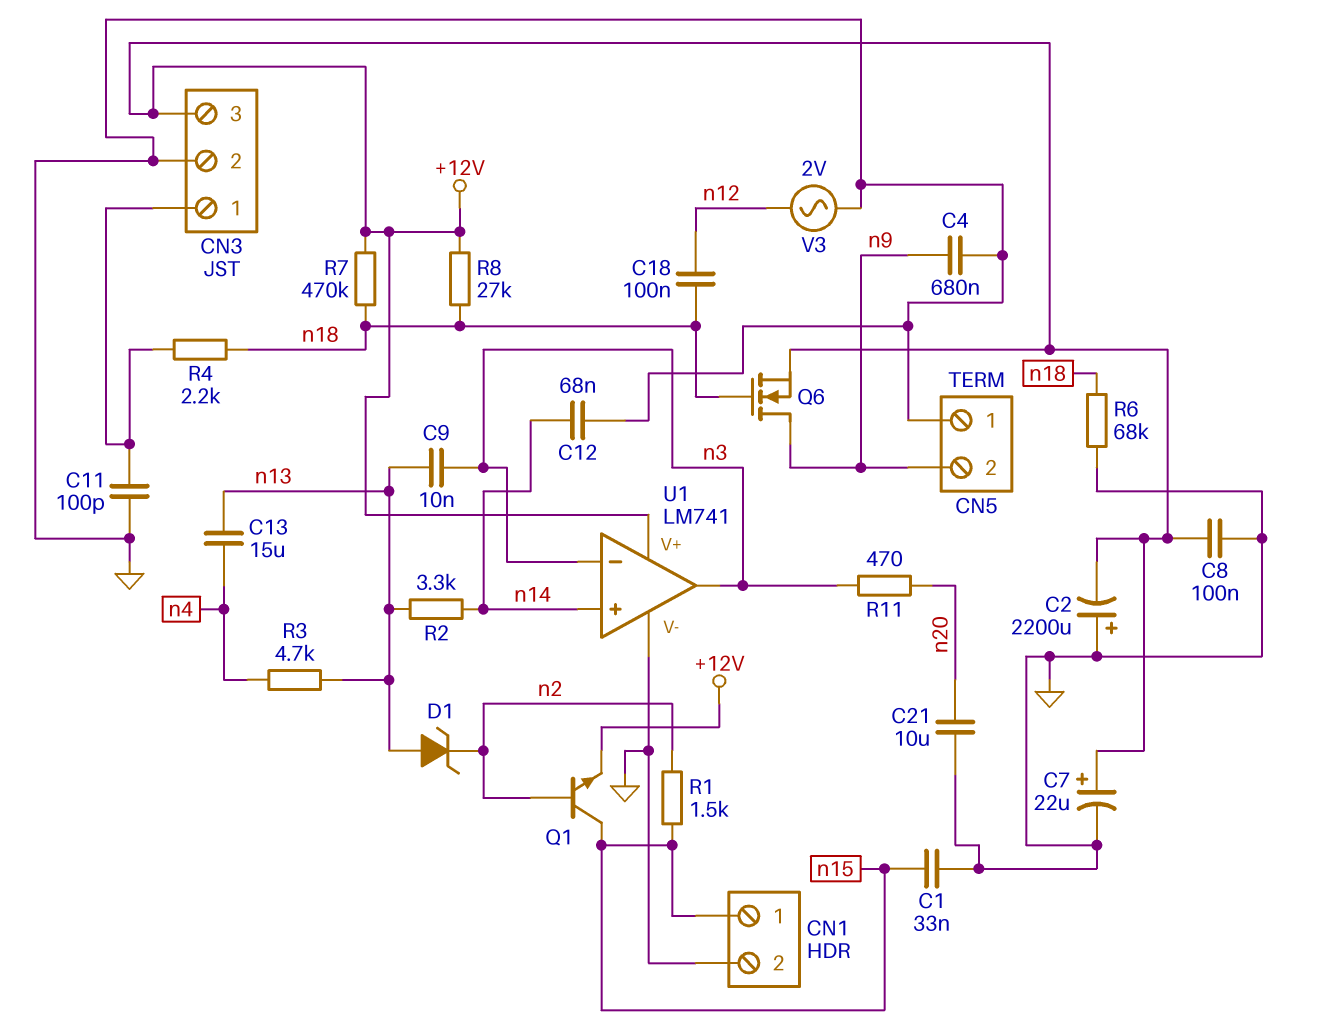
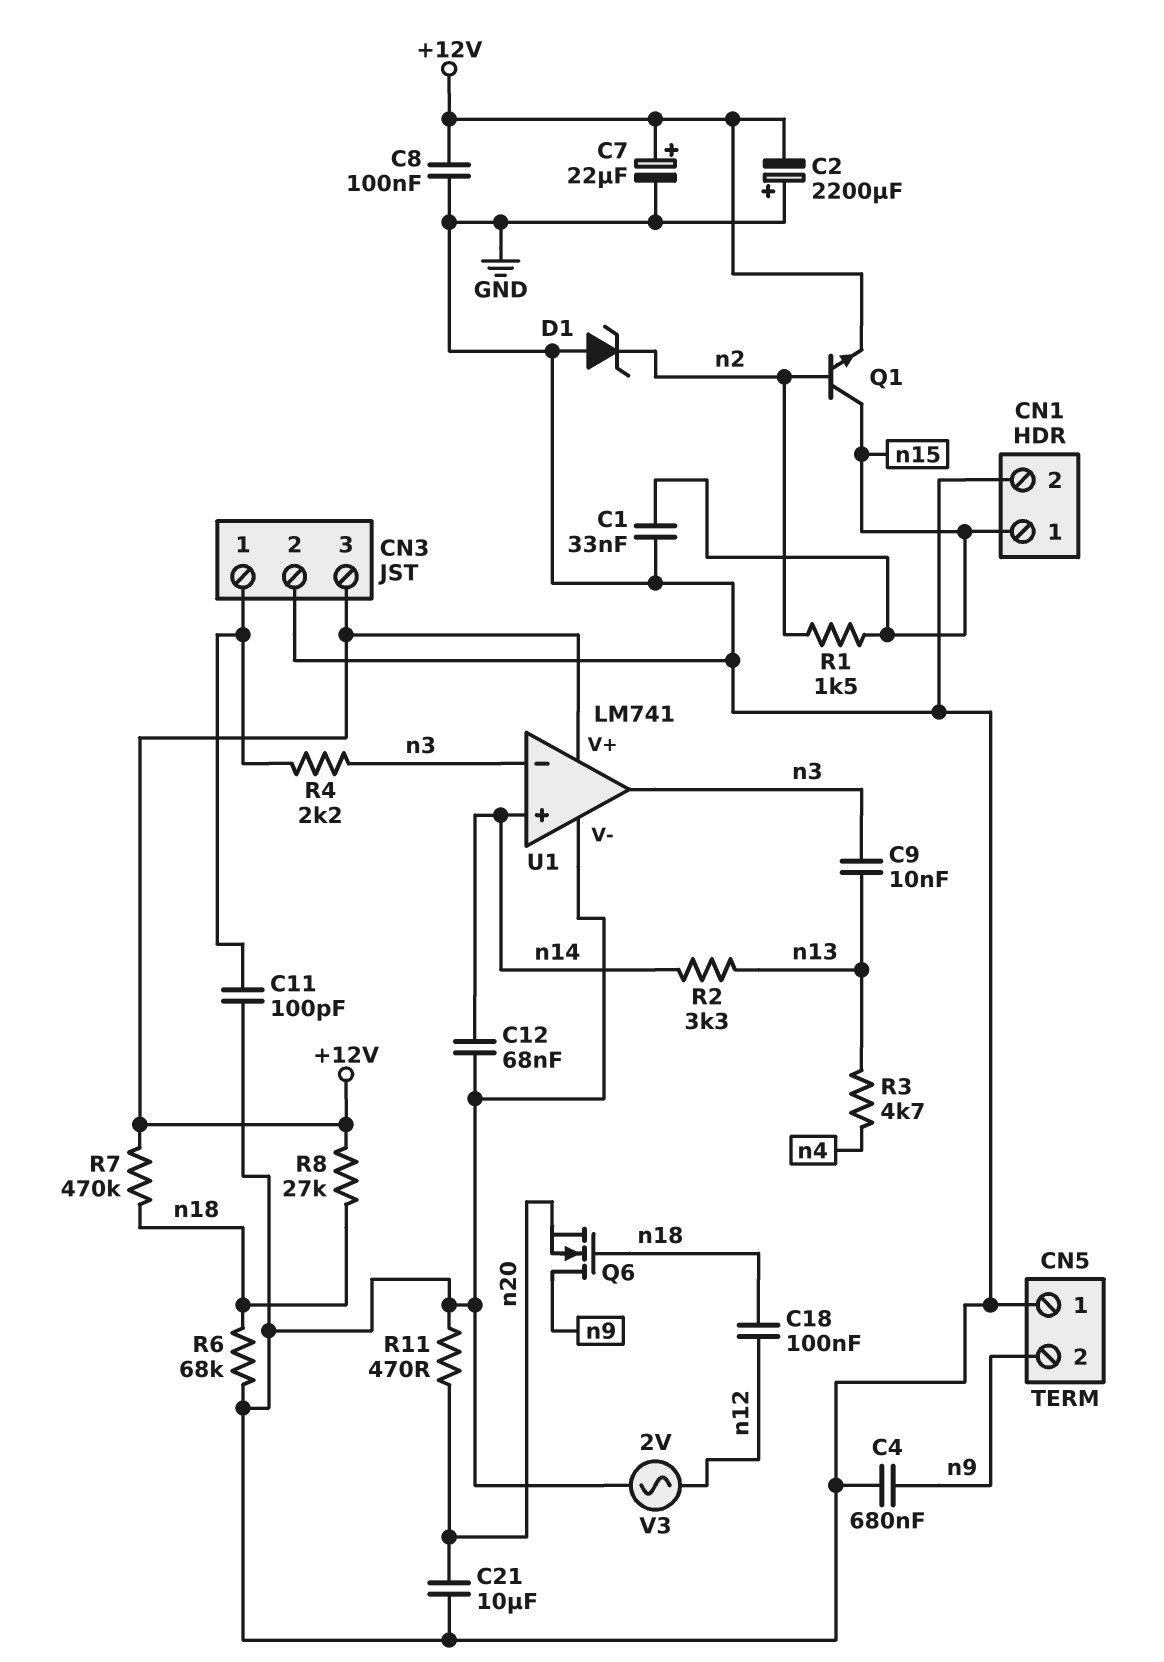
C13: 15uF (n4, n13) -> none
D1: zener (A n13, K n2) -> zener (A GND, K n2)
Q6: NMOS (G n18, D n9, S +12V) -> NMOS (G n18, D n9, S n20)
R4: 2.2k (CN3/1, n18) -> 2.2k (CN3/1, n3)
R11: 470 (n3, n20) -> 470 (GND, n20)

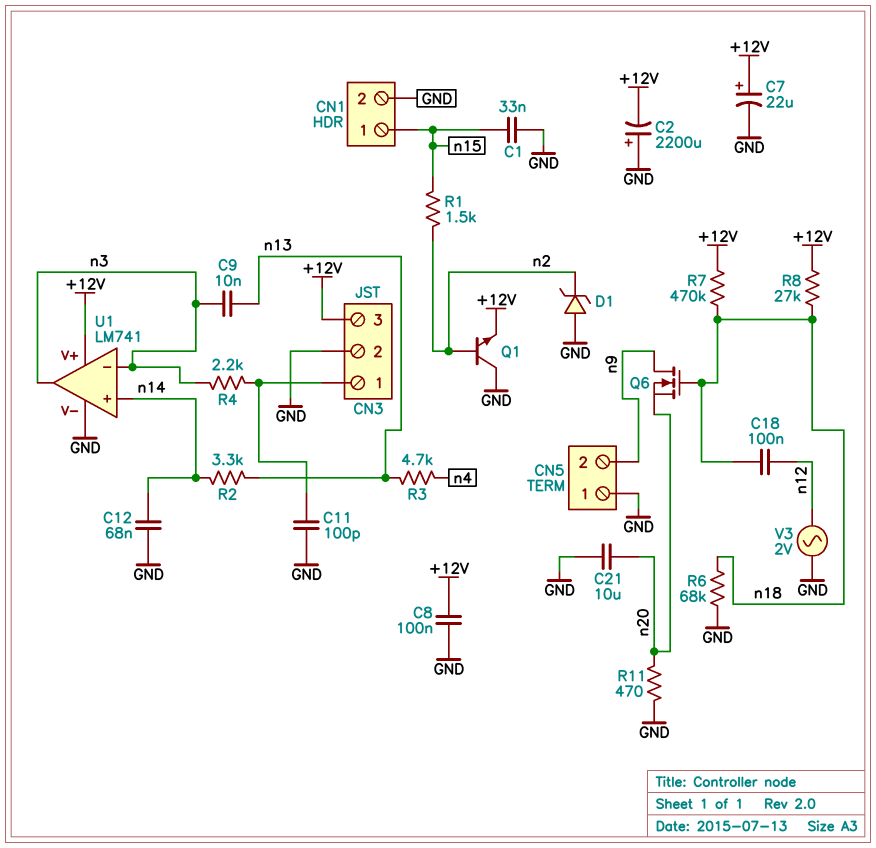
C4: 680nF (GND, n9) -> none
Q1: NPN (B n2, C n15, E +12V) -> NPN (B n2, C GND, E +12V)

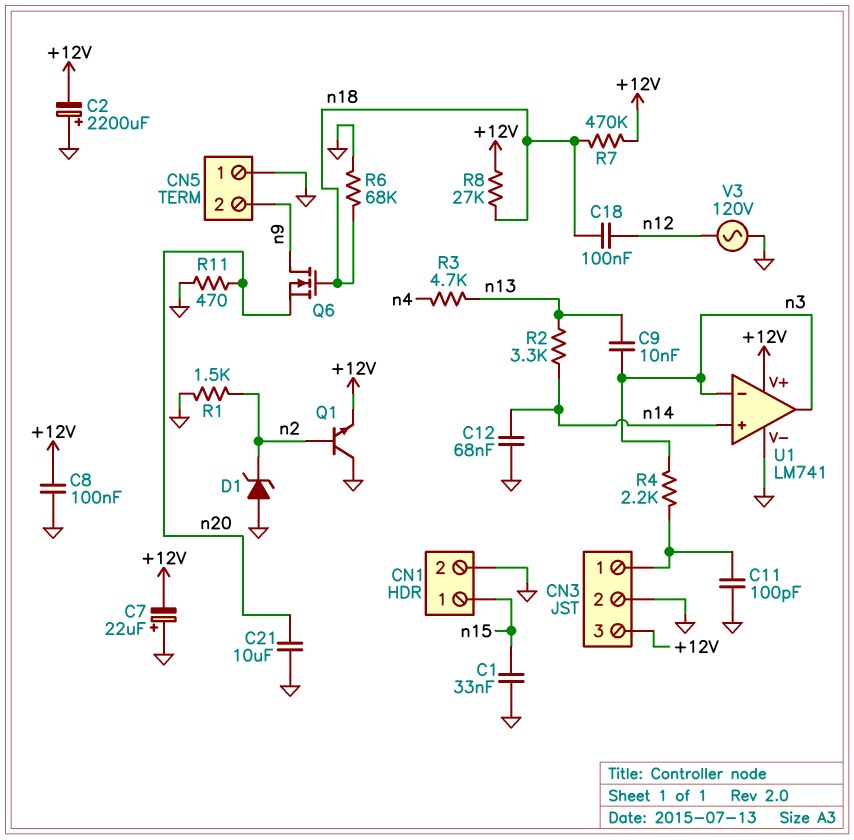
C7: 22uF (plus +12V, minus GND) -> 22uF (plus GND, minus +12V)
R1: 1.5k (n2, n15) -> 1.5k (GND, n2)
V3: AC 2V (GND, n12) -> AC 120V (GND, n12)

